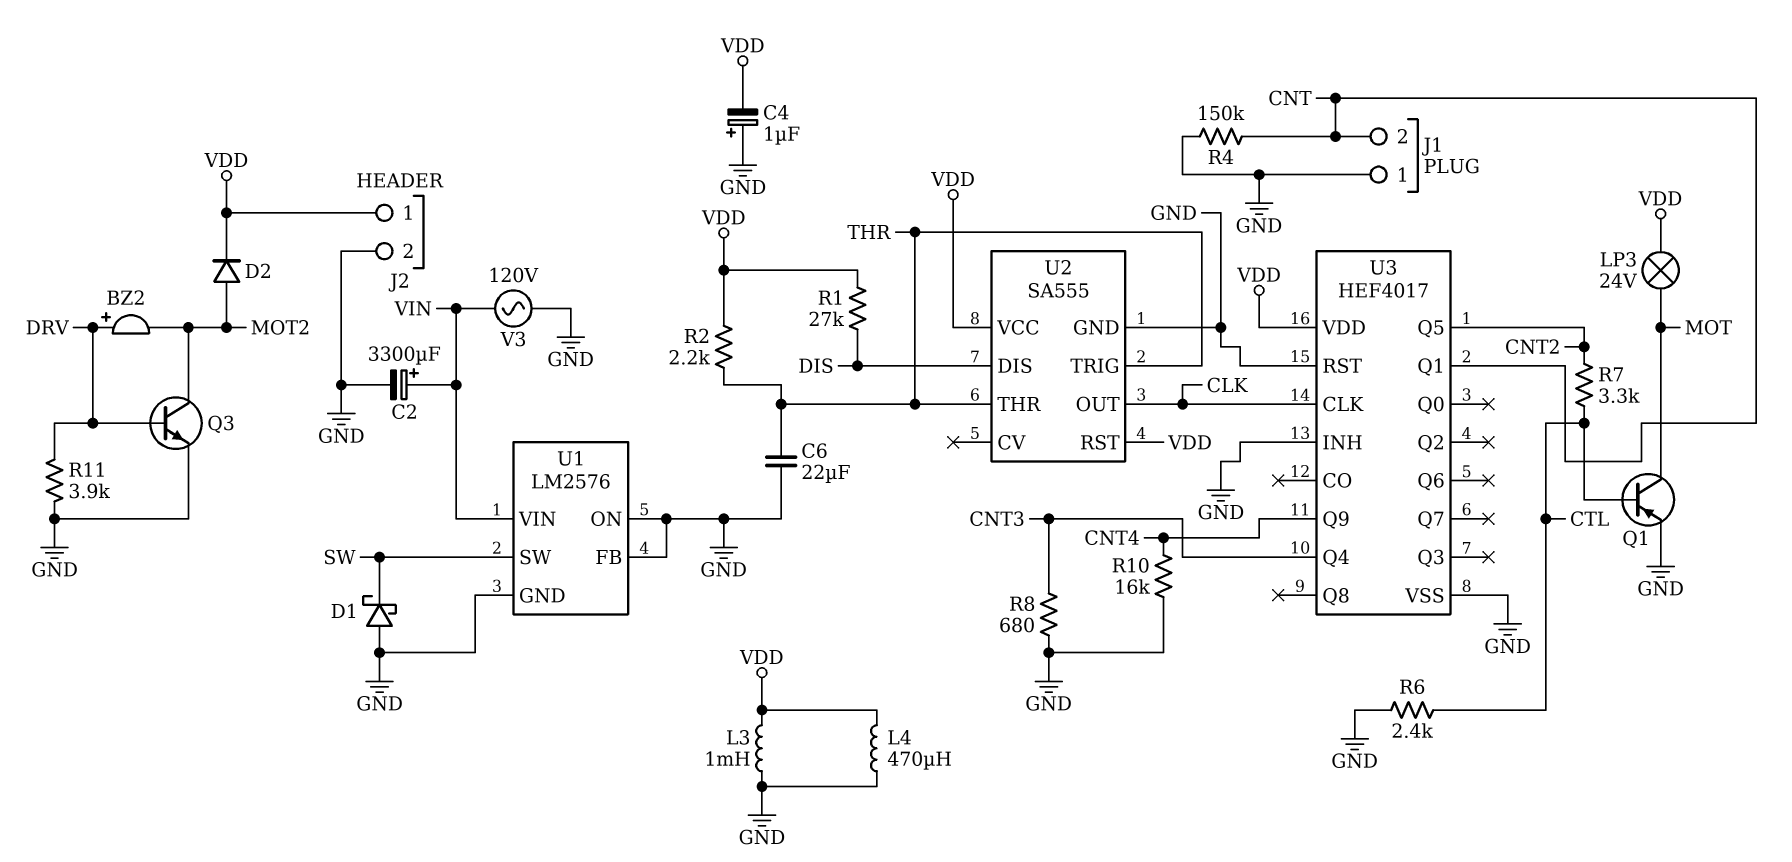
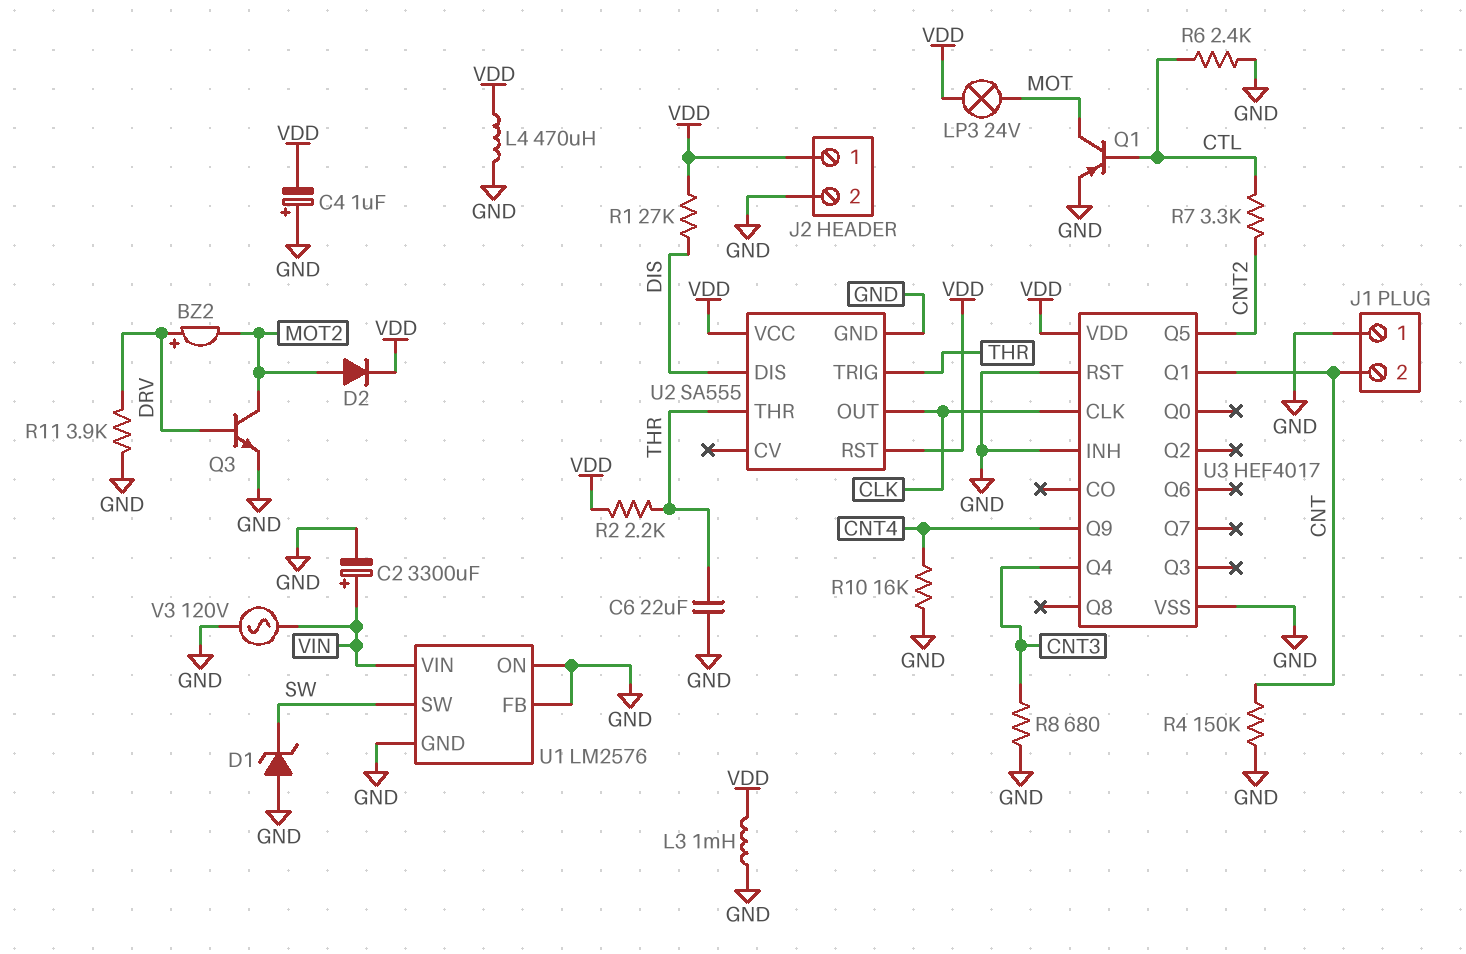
D1: schottky (A GND, K SW) -> zener (A GND, K SW)

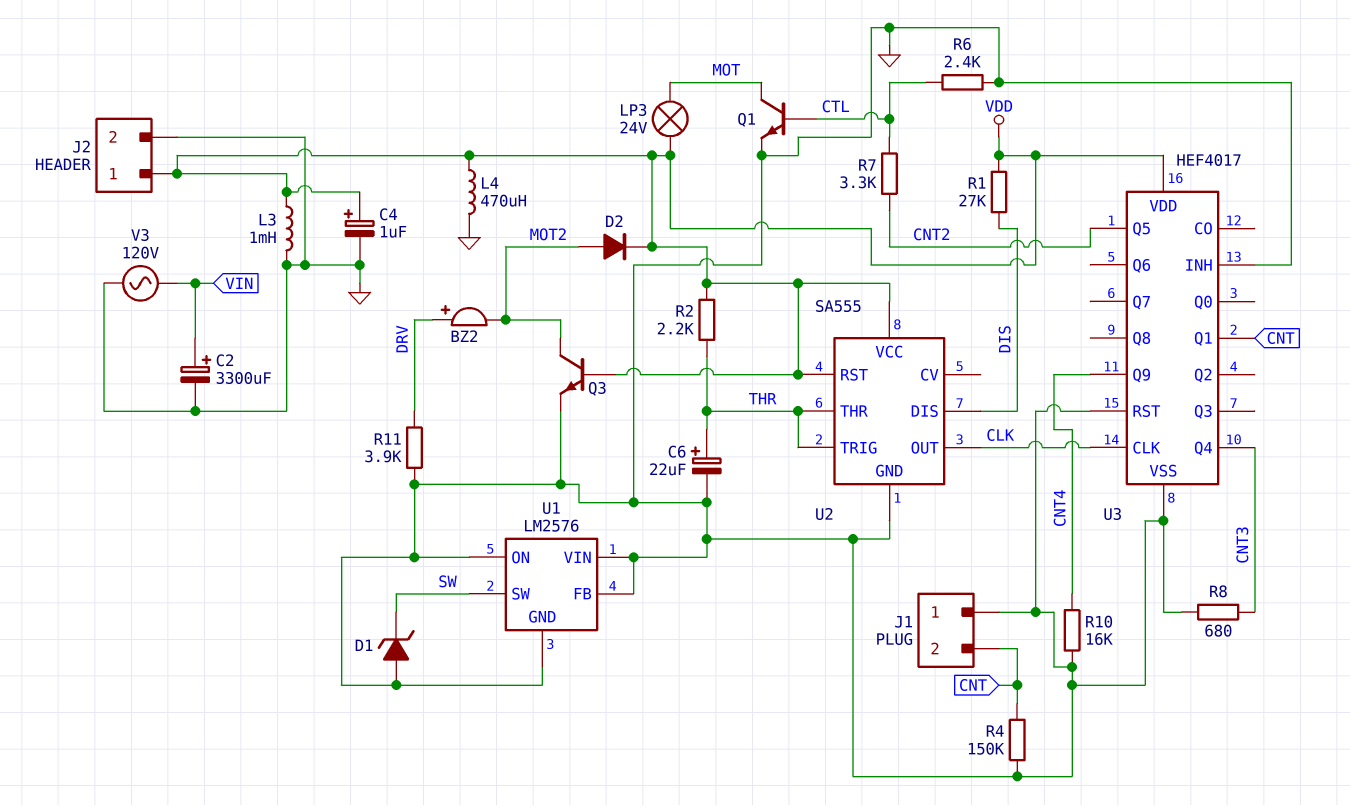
C4: 1uF (plus GND, minus VDD) -> 1uF (plus VDD, minus GND)
C6: 22uF (GND, THR) -> 22uF (plus THR, minus GND)
Q1: PNP (B CTL, C MOT, E GND) -> NPN (B CTL, C MOT, E GND)
Q3: NPN (B DRV, C MOT2, E GND) -> NPN (B VDD, C MOT2, E GND)
U1 pin VIN: VIN -> GND

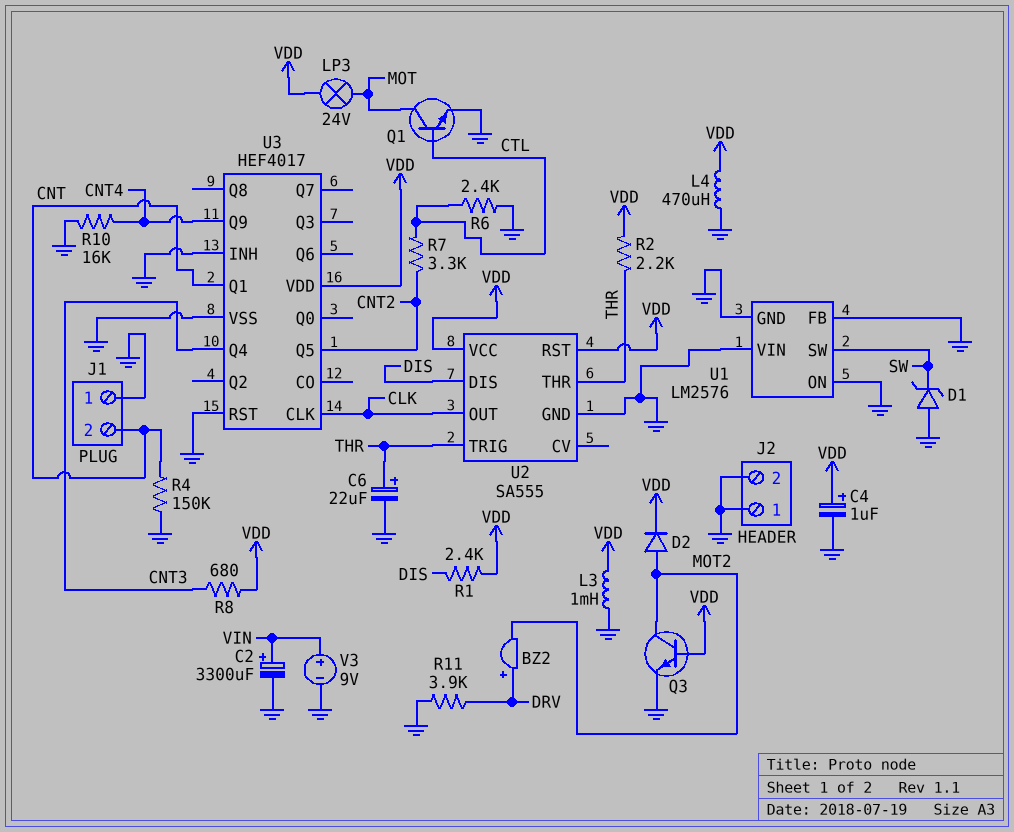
J2 pin 1: VDD -> GND
R1: 27k (DIS, VDD) -> 2.4k (DIS, VDD)
R8: 680 (CNT3, GND) -> 680 (CNT3, VDD)
V3: AC 120V (GND, VIN) -> 9V (plus VIN, minus GND)

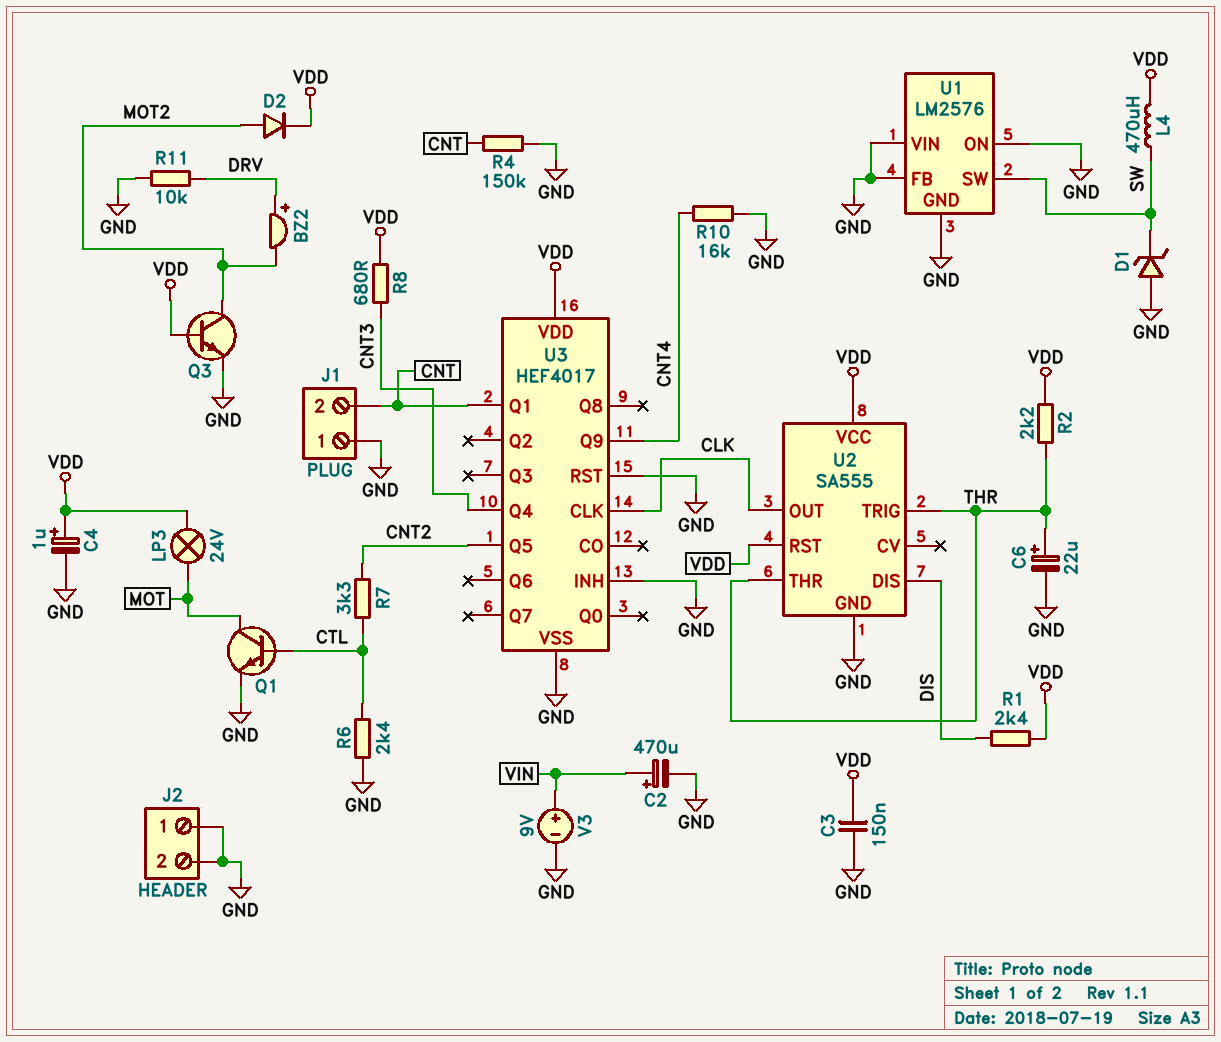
C2: 3300uF (plus VIN, minus GND) -> 470uF (plus VIN, minus GND)
C3: none -> 150nF (GND, VDD)
L3: 1mH (GND, VDD) -> none
L4: 470uH (GND, VDD) -> 470uH (SW, VDD)
R11: 3.9k (DRV, GND) -> 10k (DRV, GND)

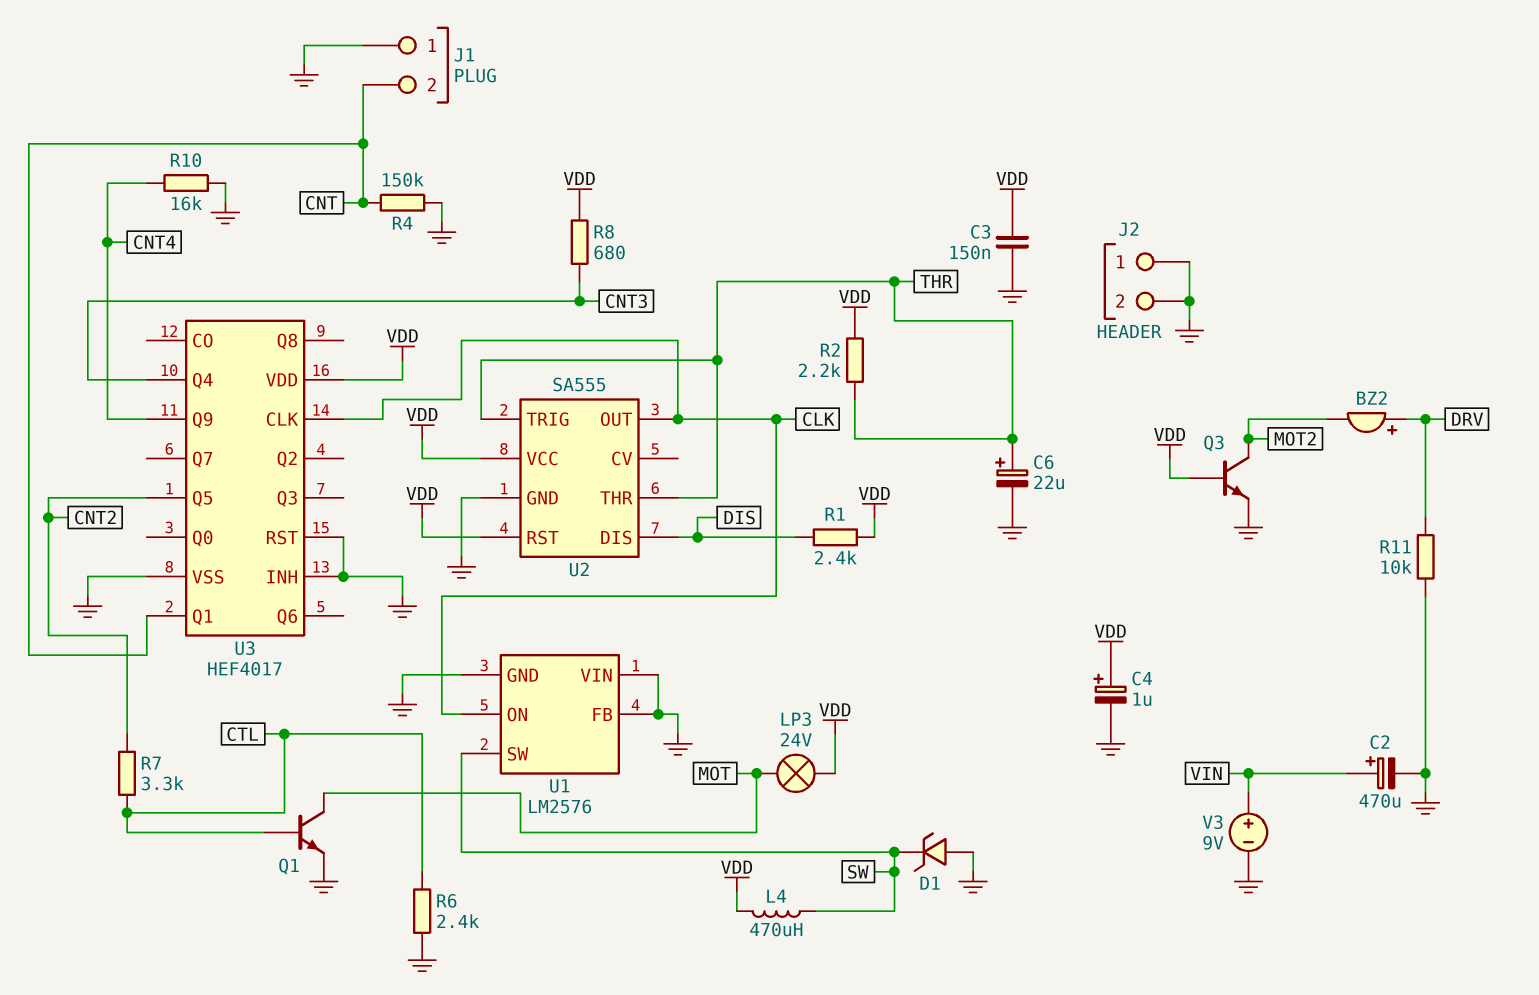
D2: diode (A MOT2, K VDD) -> none
U1 pin ON: GND -> CLK

